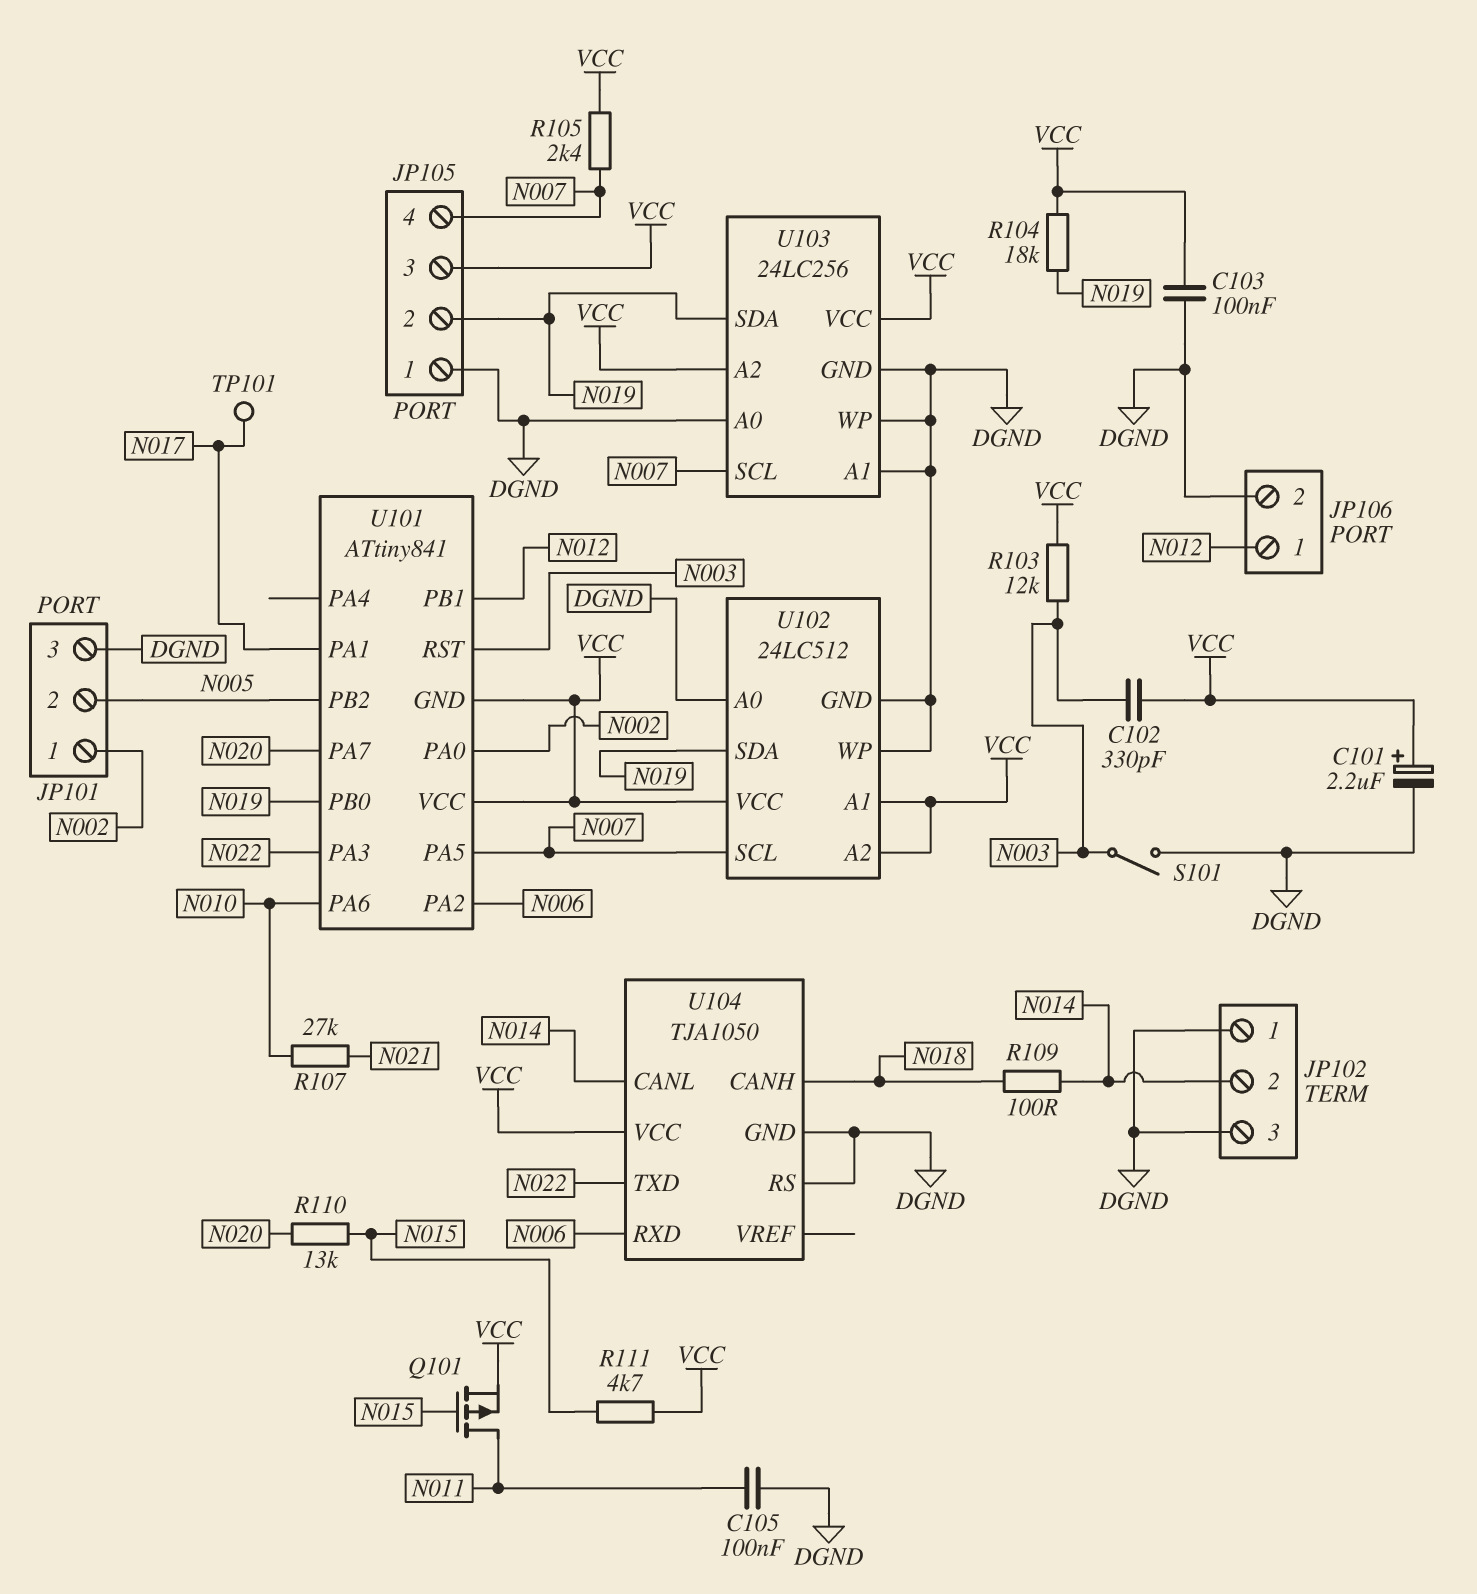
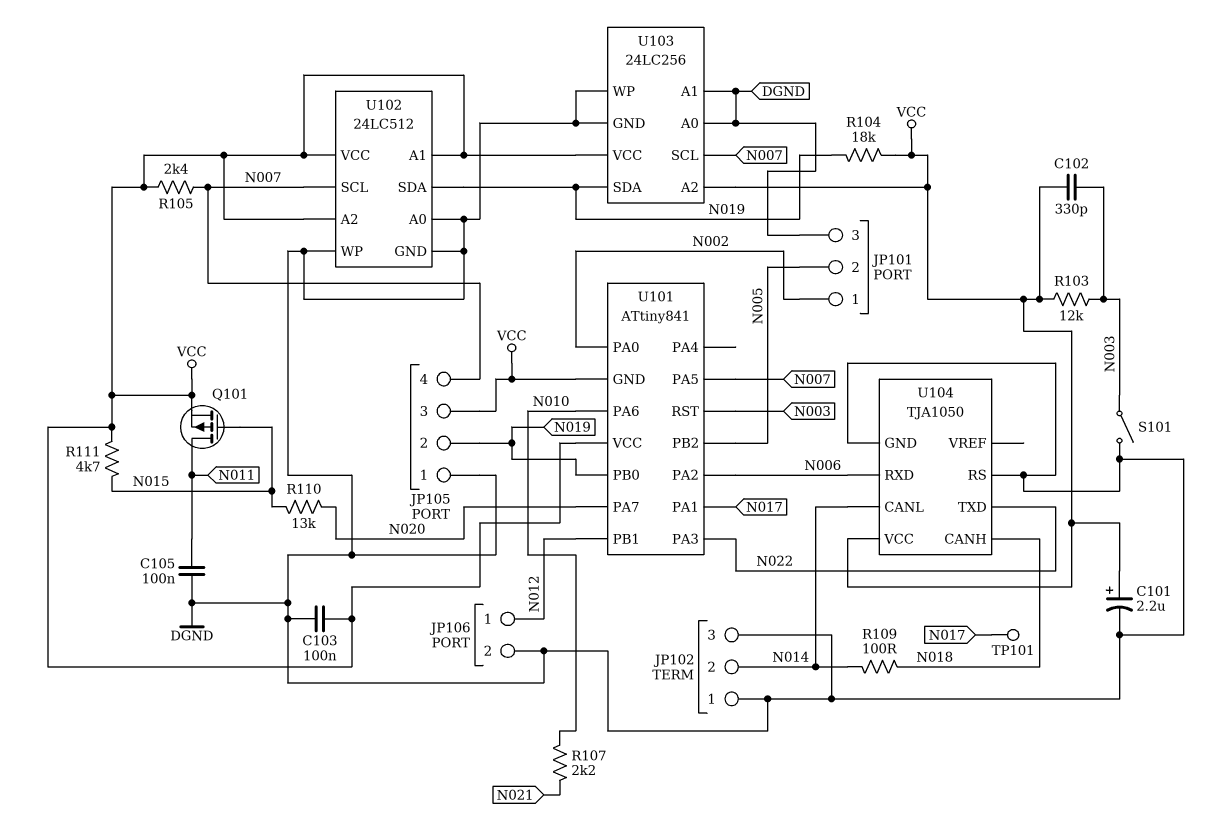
R107: 27k (N010, N021) -> 2.2k (N010, N021)

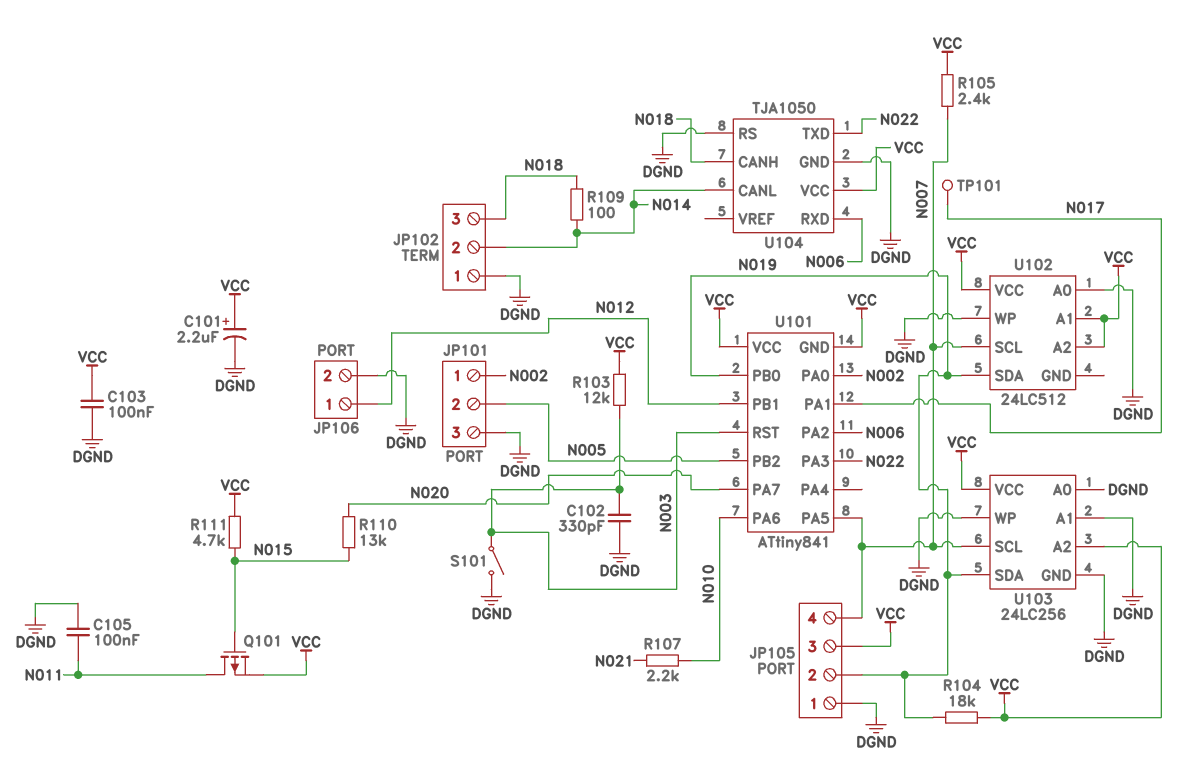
C102: 330pF (N003, VCC) -> 330pF (DGND, N003)
JP102 pin 3: DGND -> N018
U102 pin GND: DGND -> none

